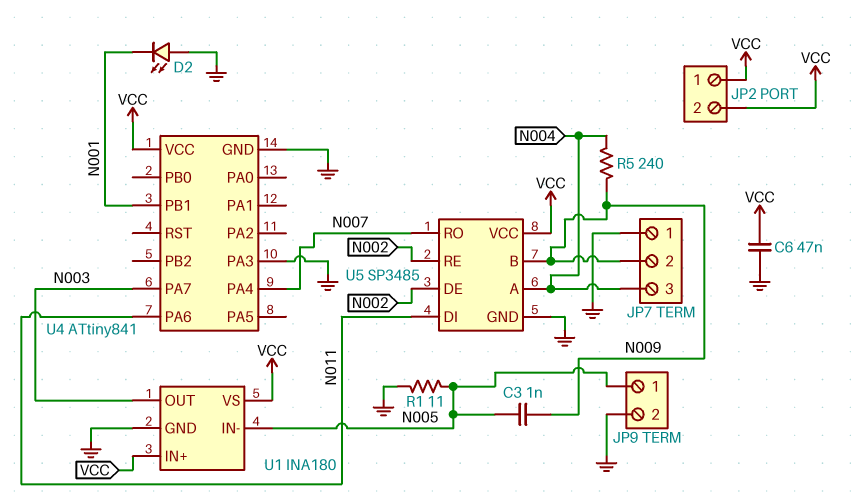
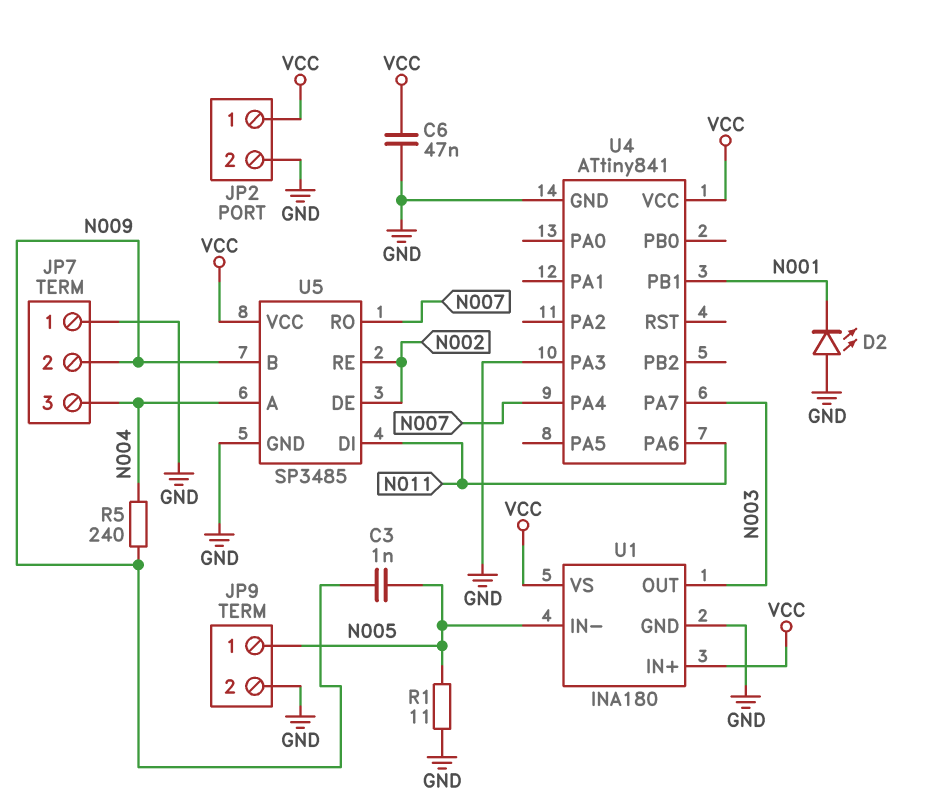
JP2 pin 2: VCC -> GND

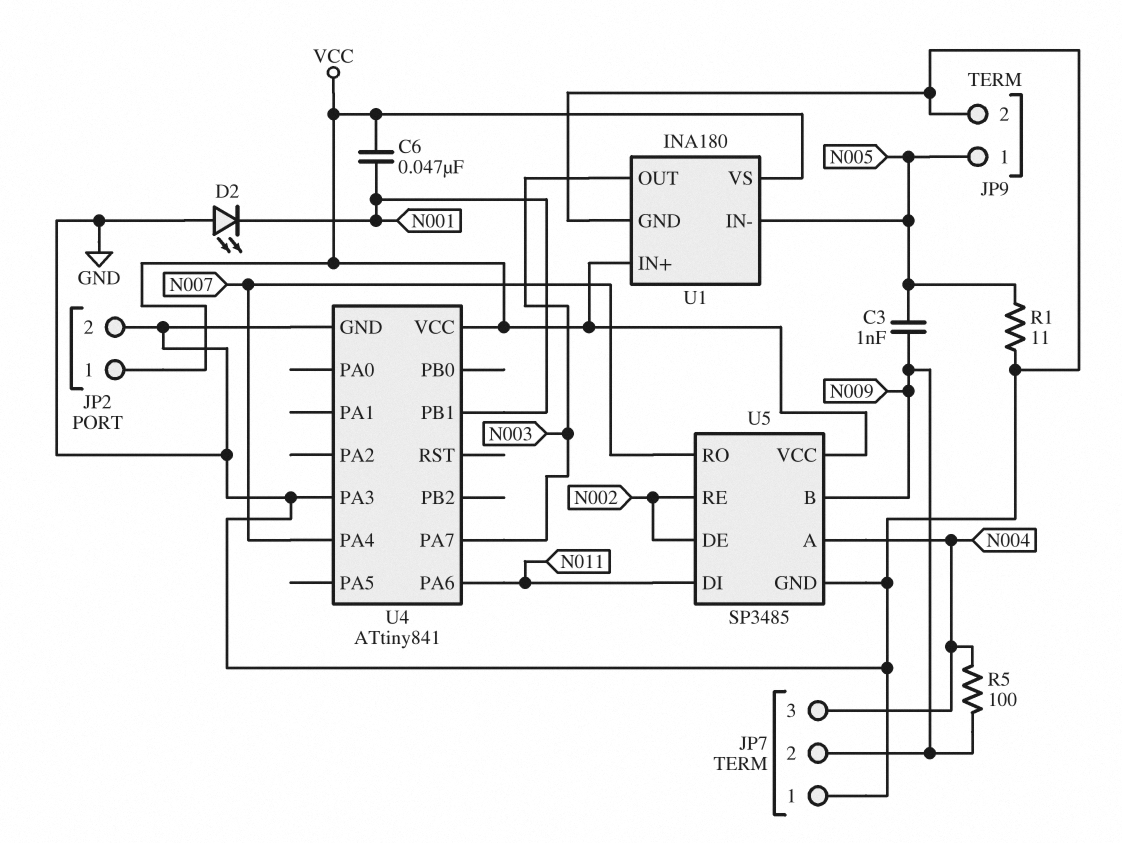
C6: 47nF (GND, VCC) -> 47nF (N001, VCC)
R5: 240 (N004, N009) -> 100 (N004, N009)

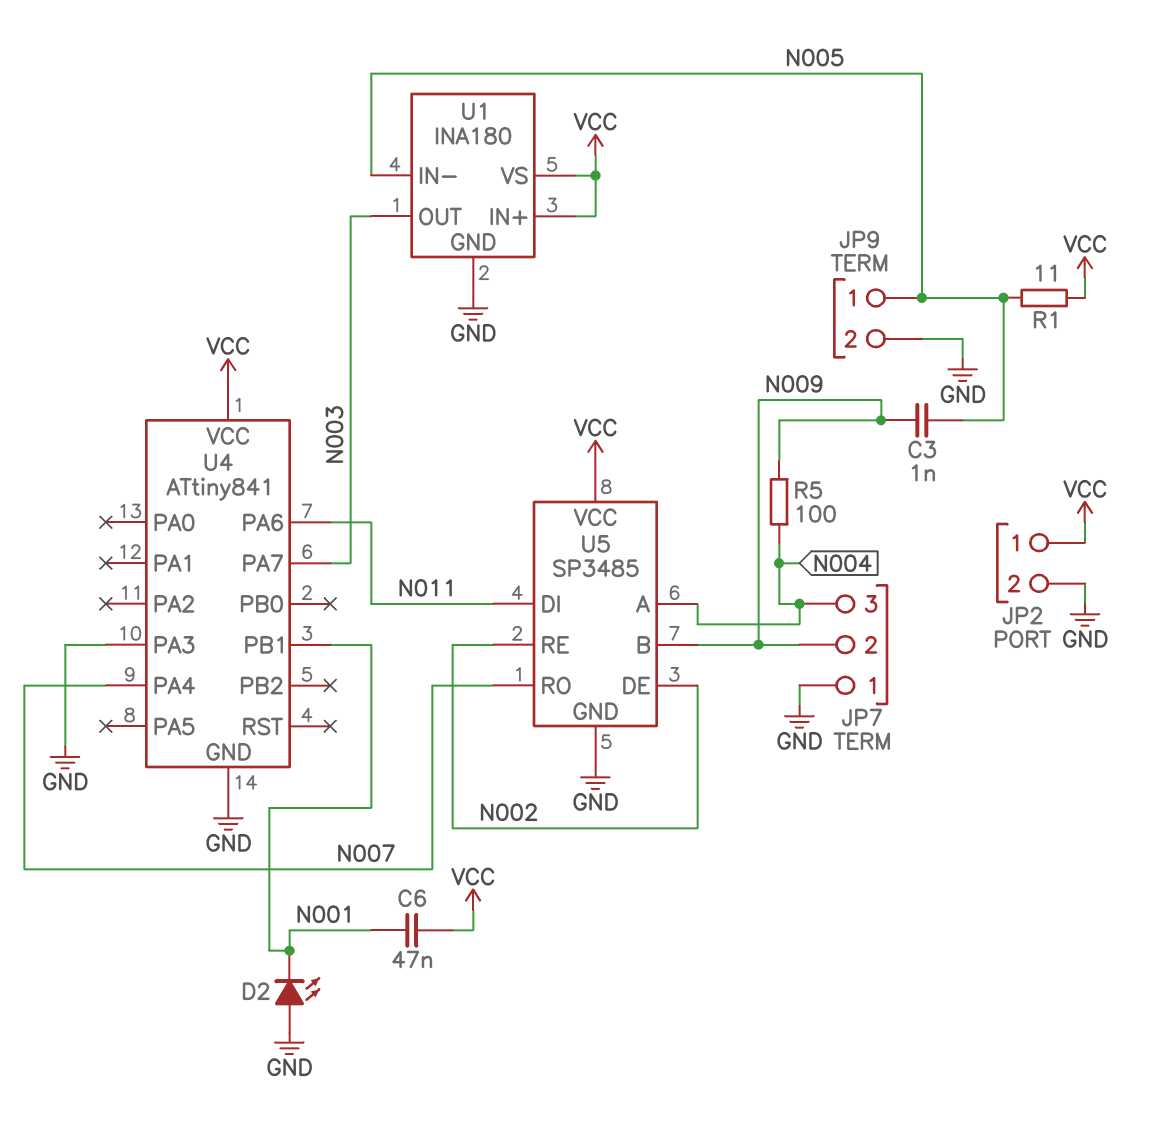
R1: 11 (GND, N005) -> 11 (N005, VCC)

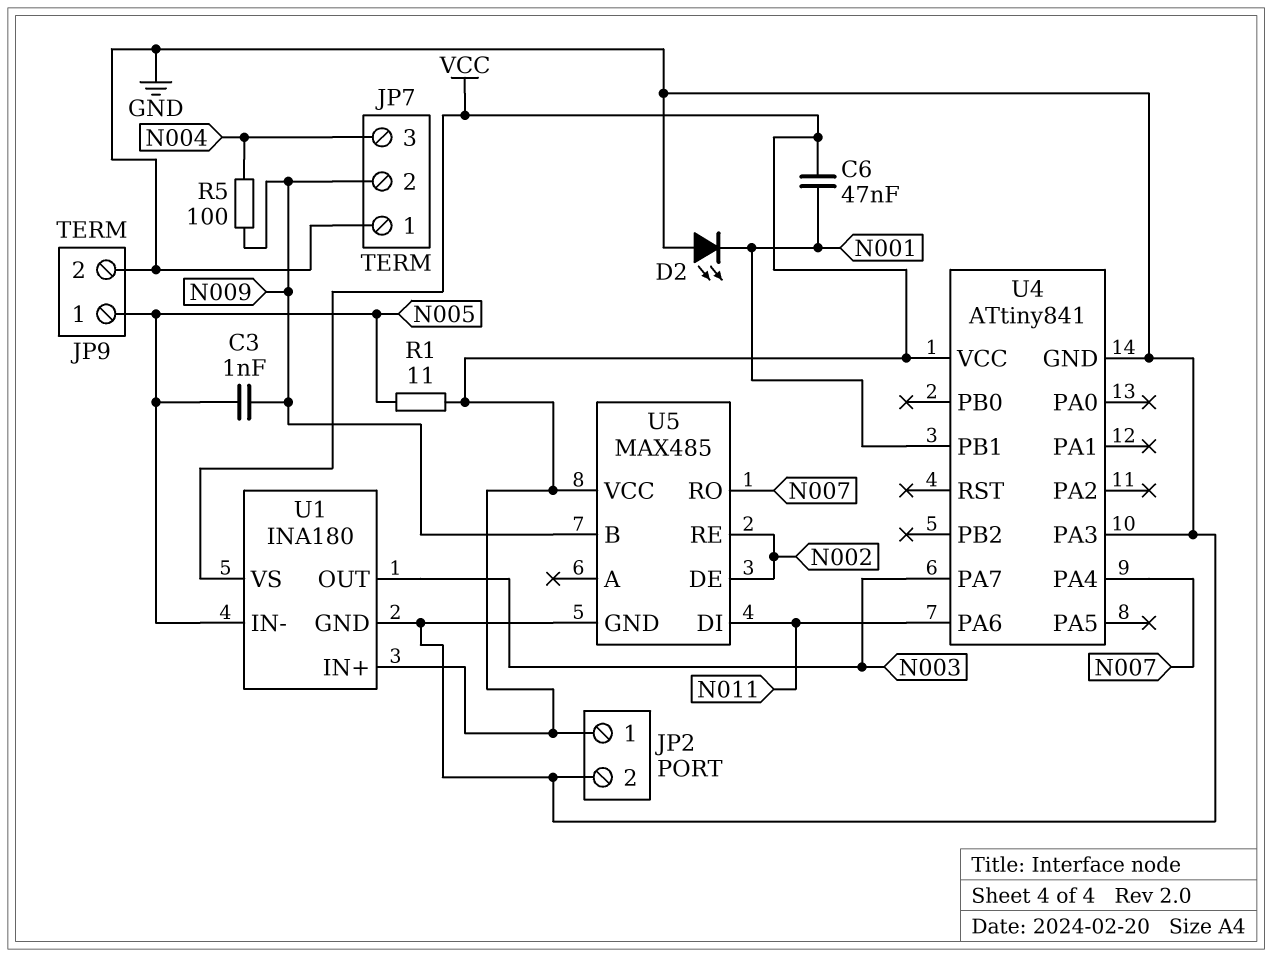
U5: SP3485 -> MAX485
U5 pin A: N004 -> none

